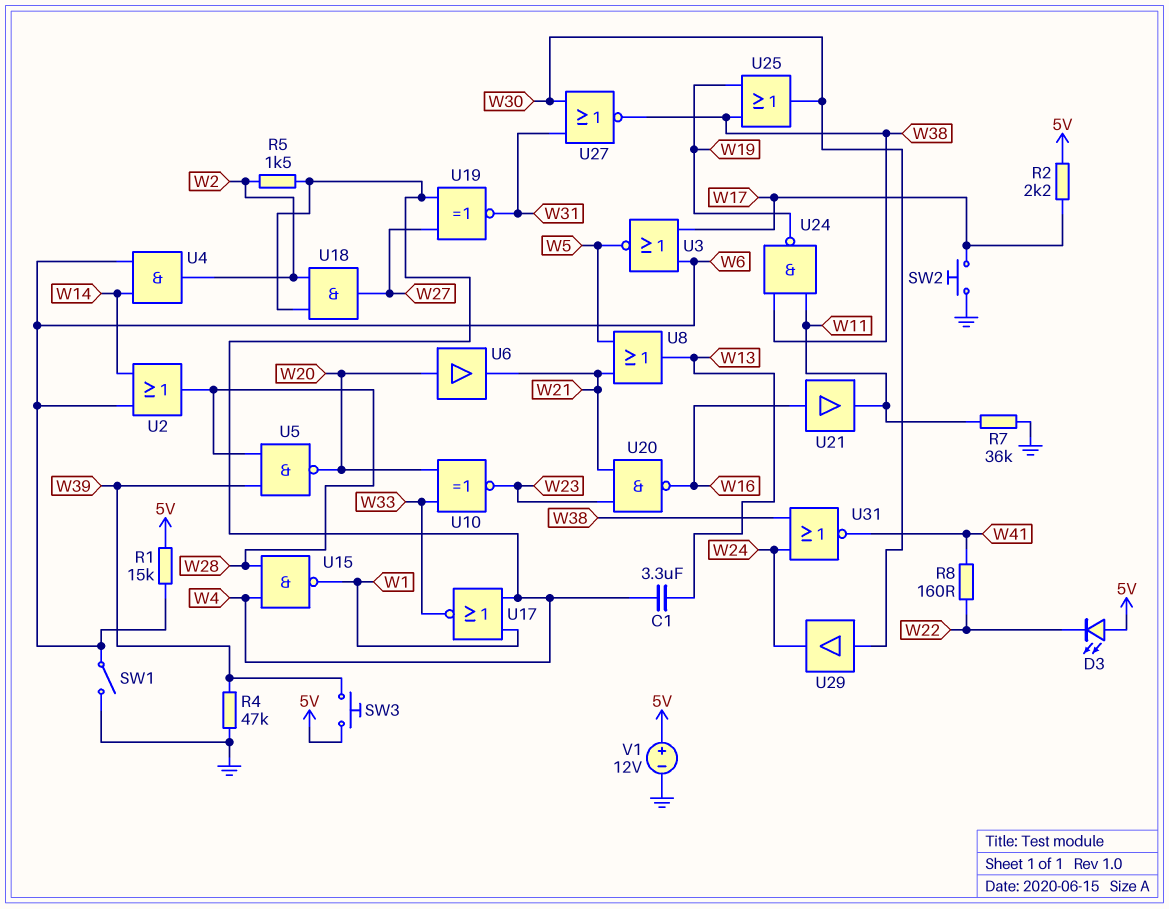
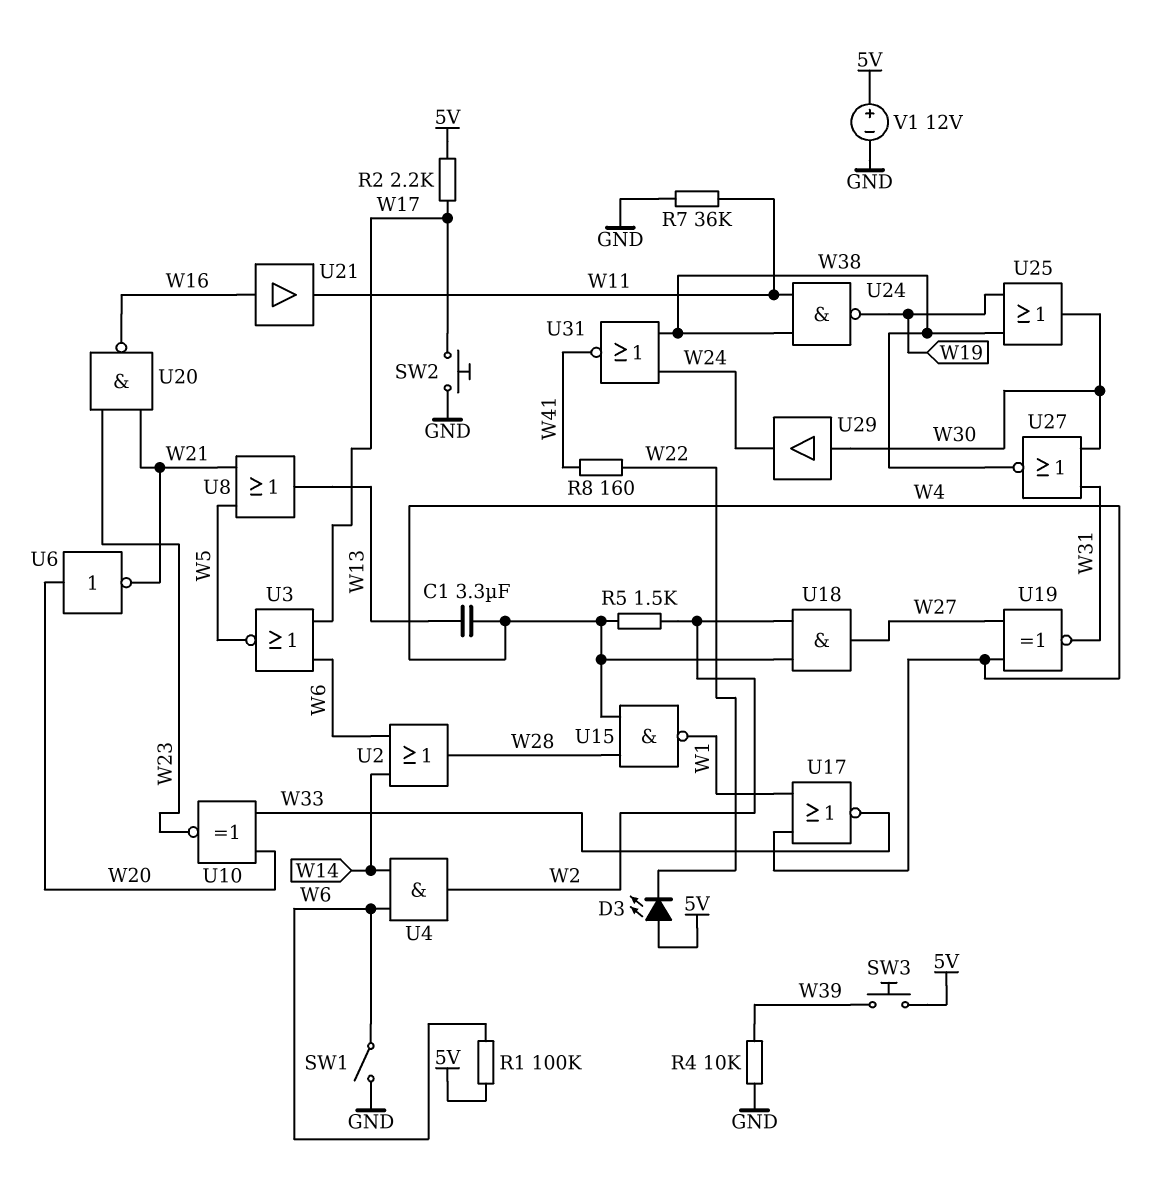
R1: 15k (5V, W6) -> 100k (5V, W6)
R4: 47k (GND, W39) -> 10k (GND, W39)
U5: NAND (in W28, in W39, out W20) -> none
U6: buffer (in W20, out W21) -> NOT (in W20, out W21)

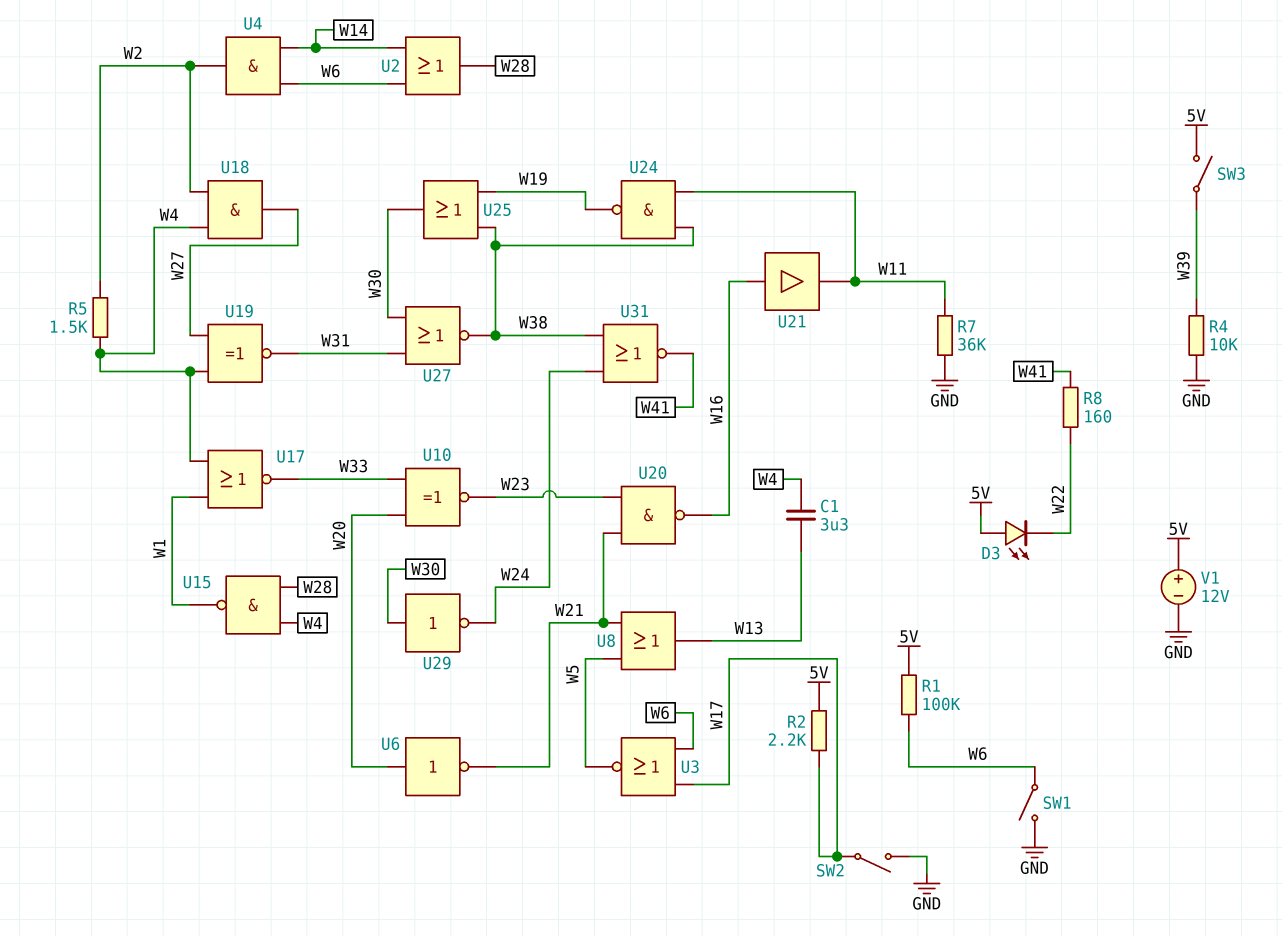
SW2: button (GND, W17) -> switch (GND, W17)
SW3: button (5V, W39) -> switch (5V, W39)
U29: buffer (in W30, out W24) -> NOT (in W30, out W24)

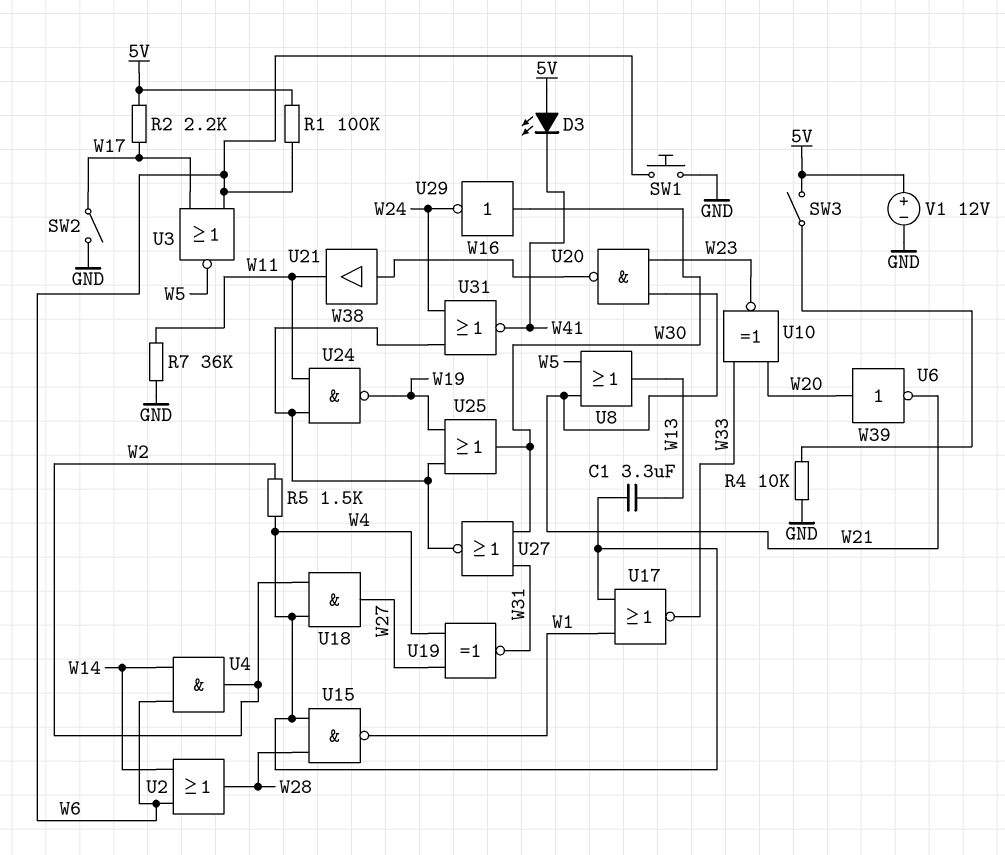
D3: LED (A 5V, K W22) -> LED (A 5V, K W41)
R8: 160 (W22, W41) -> none
SW1: switch (GND, W6) -> button (GND, W6)

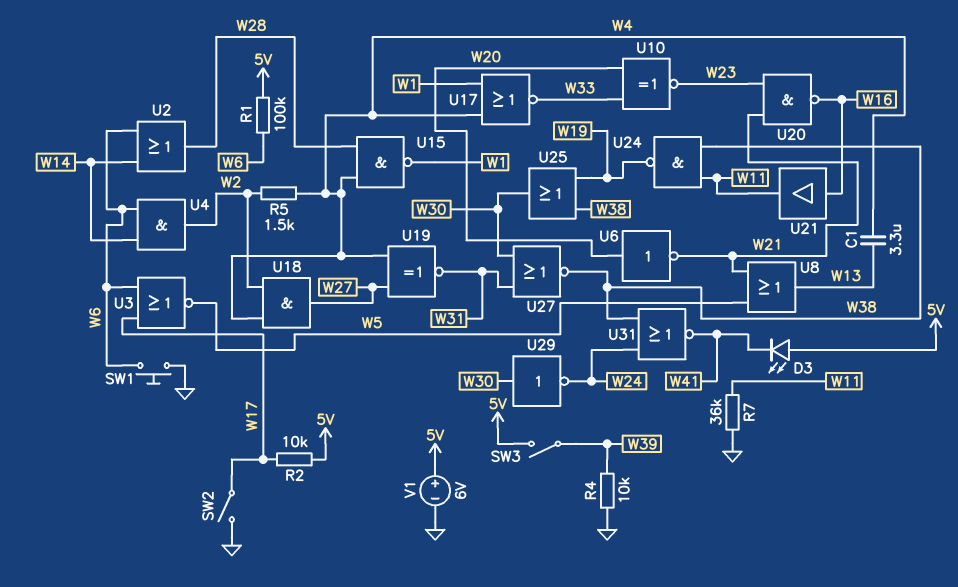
R2: 2.2k (5V, W17) -> 10k (5V, W17)
V1: 12V (plus 5V, minus GND) -> 6V (plus 5V, minus GND)

